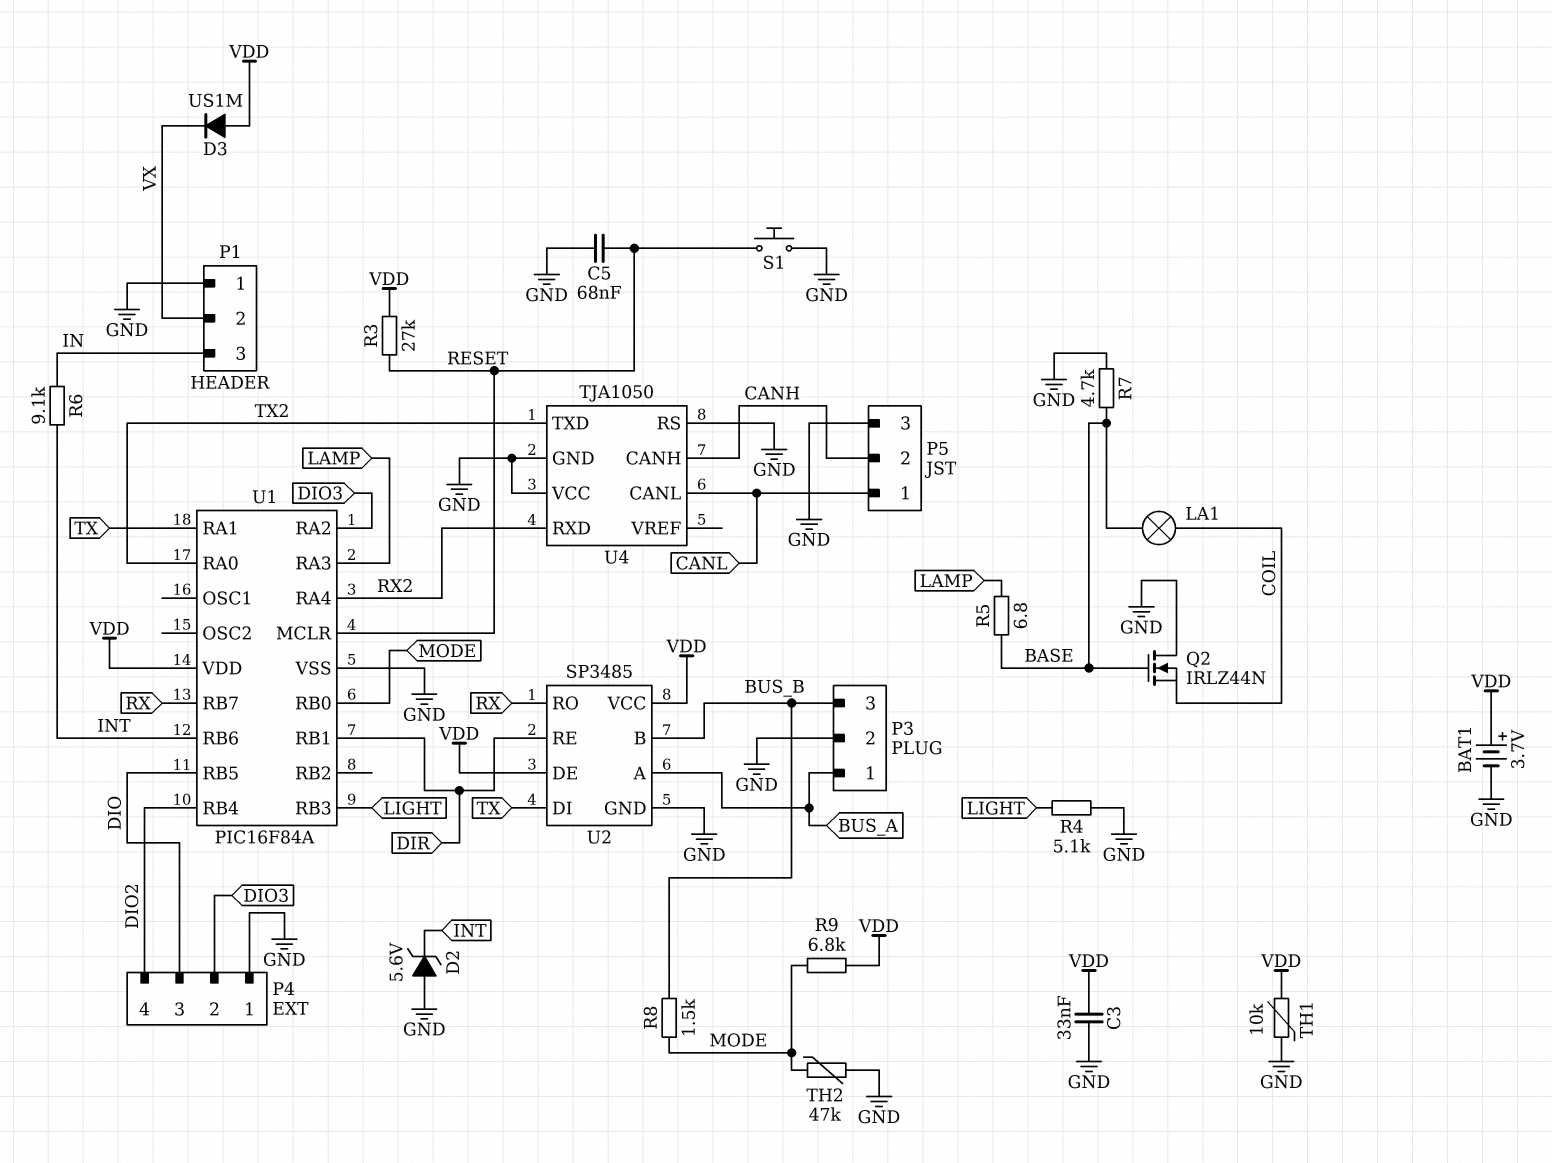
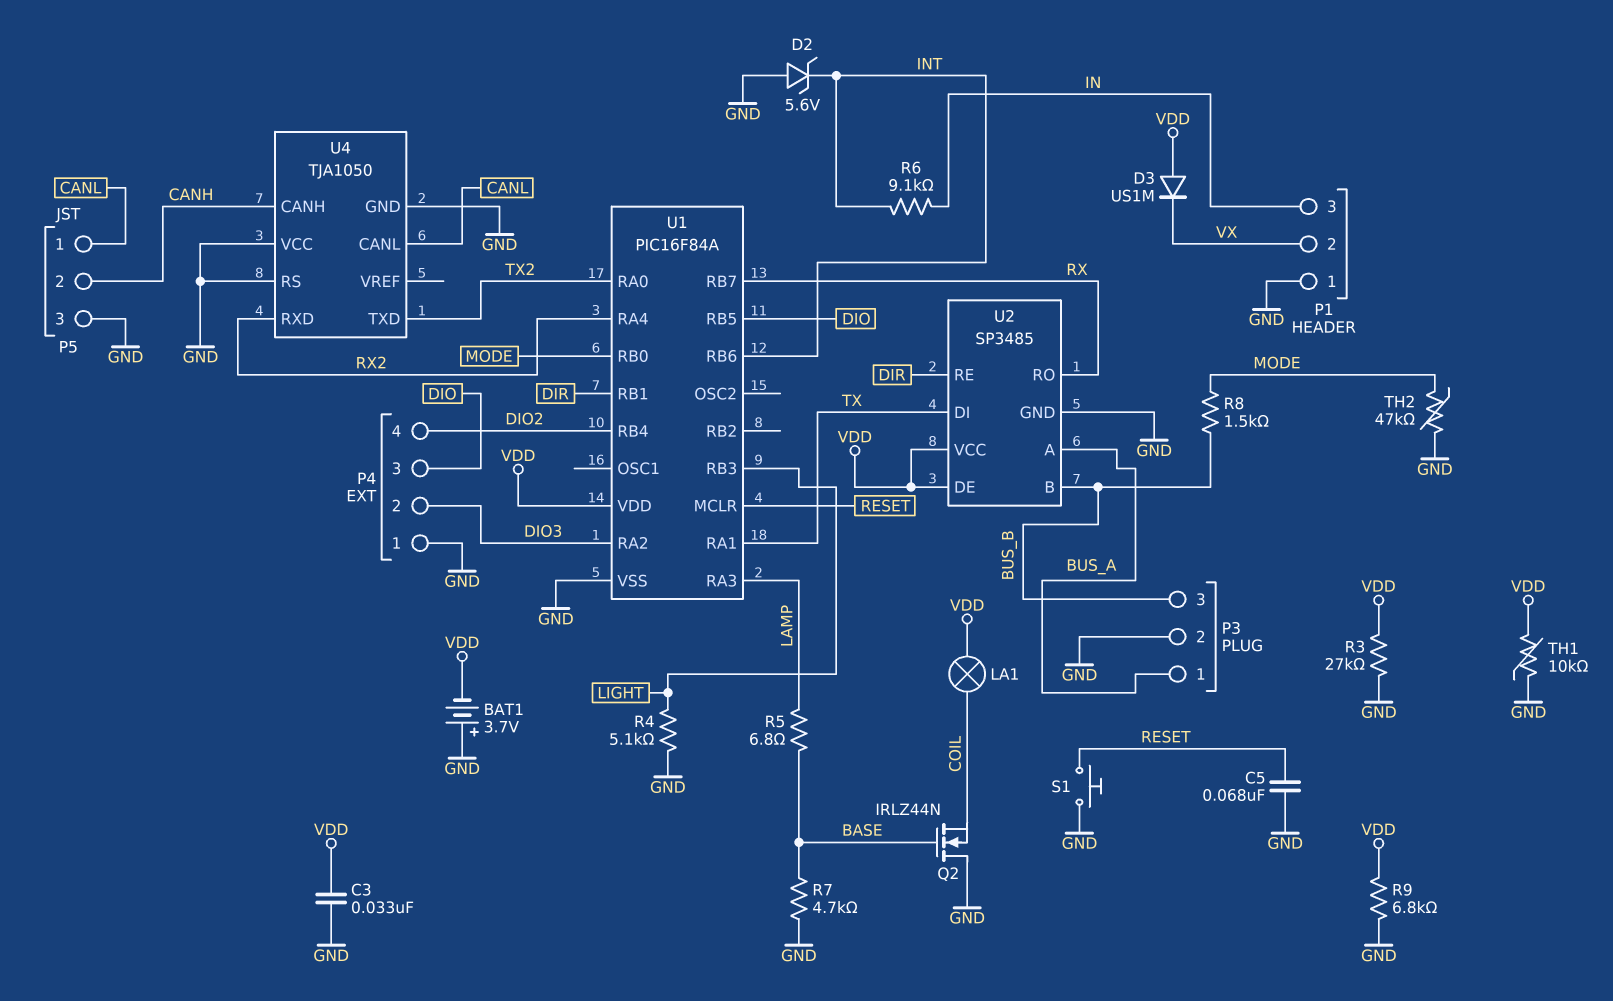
BAT1: 3.7V (plus VDD, minus GND) -> 3.7V (plus GND, minus VDD)
LA1: lamp (BASE, COIL) -> lamp (COIL, VDD)
R3: 27k (RESET, VDD) -> 27k (GND, VDD)
R9: 6.8k (MODE, VDD) -> 6.8k (GND, VDD)

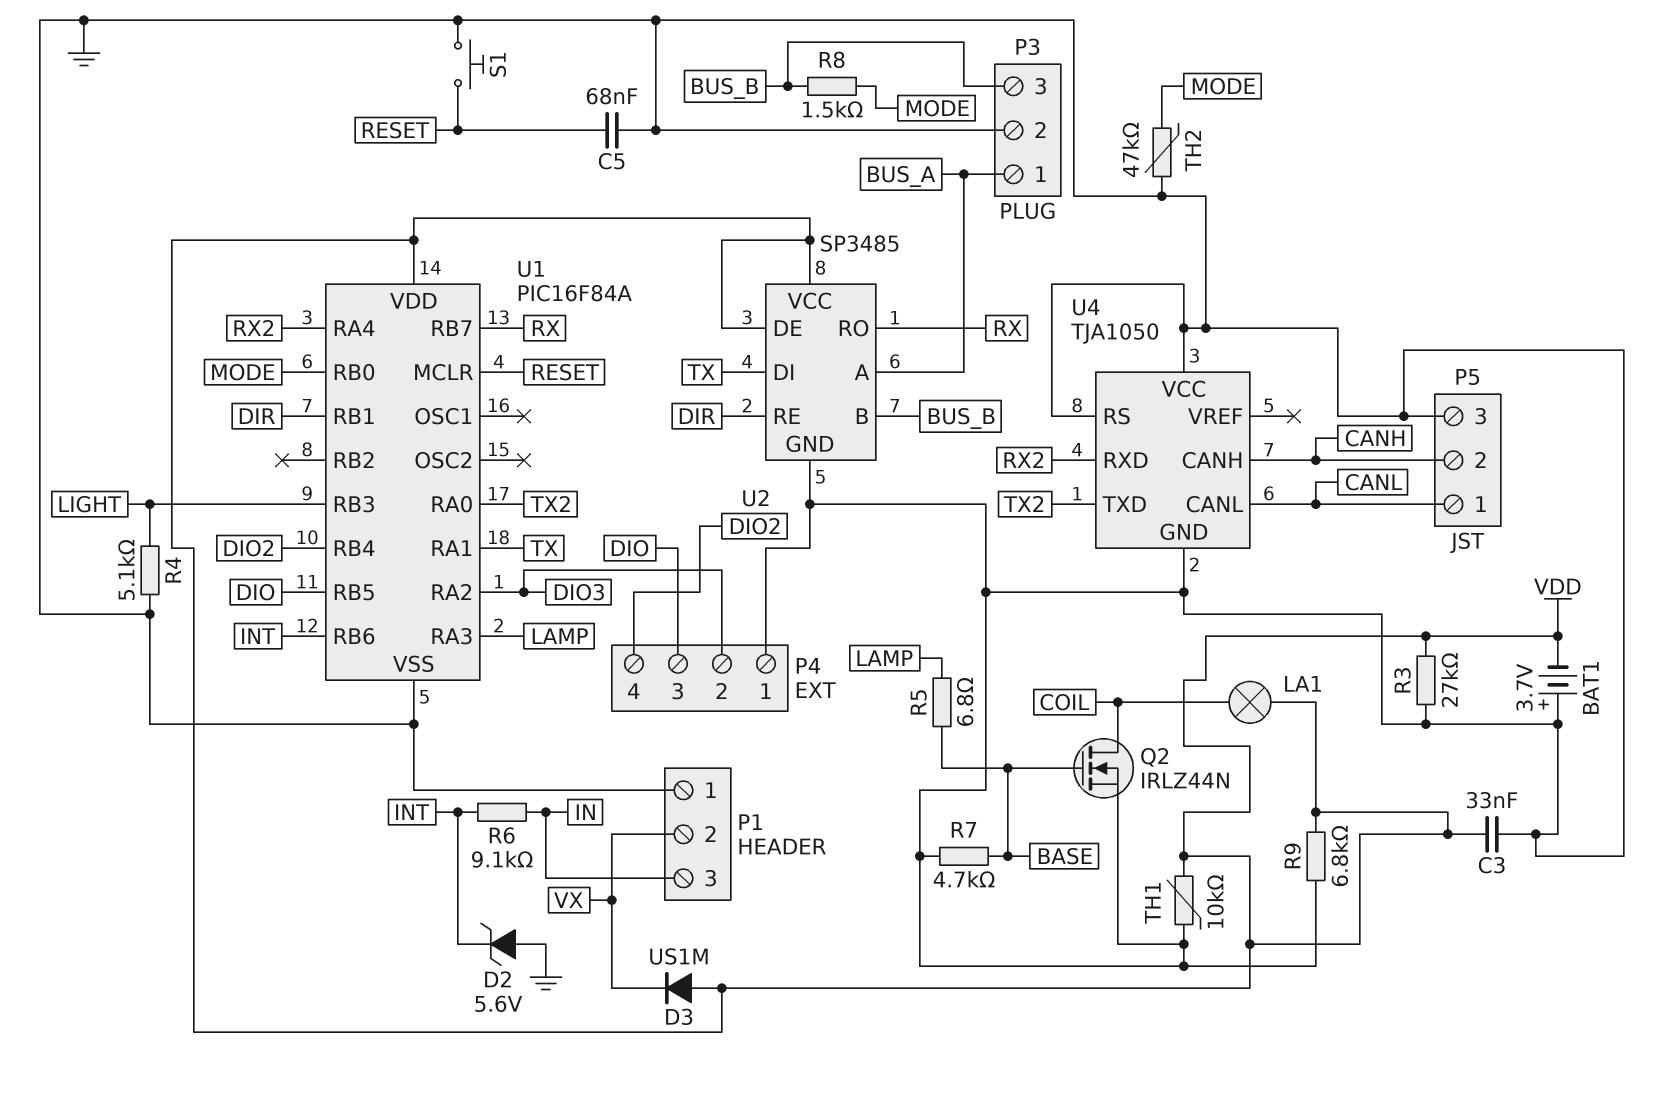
Q2: NMOS IRLZ44N (G BASE, D GND, S COIL) -> NMOS IRLZ44N (G BASE, D COIL, S GND)

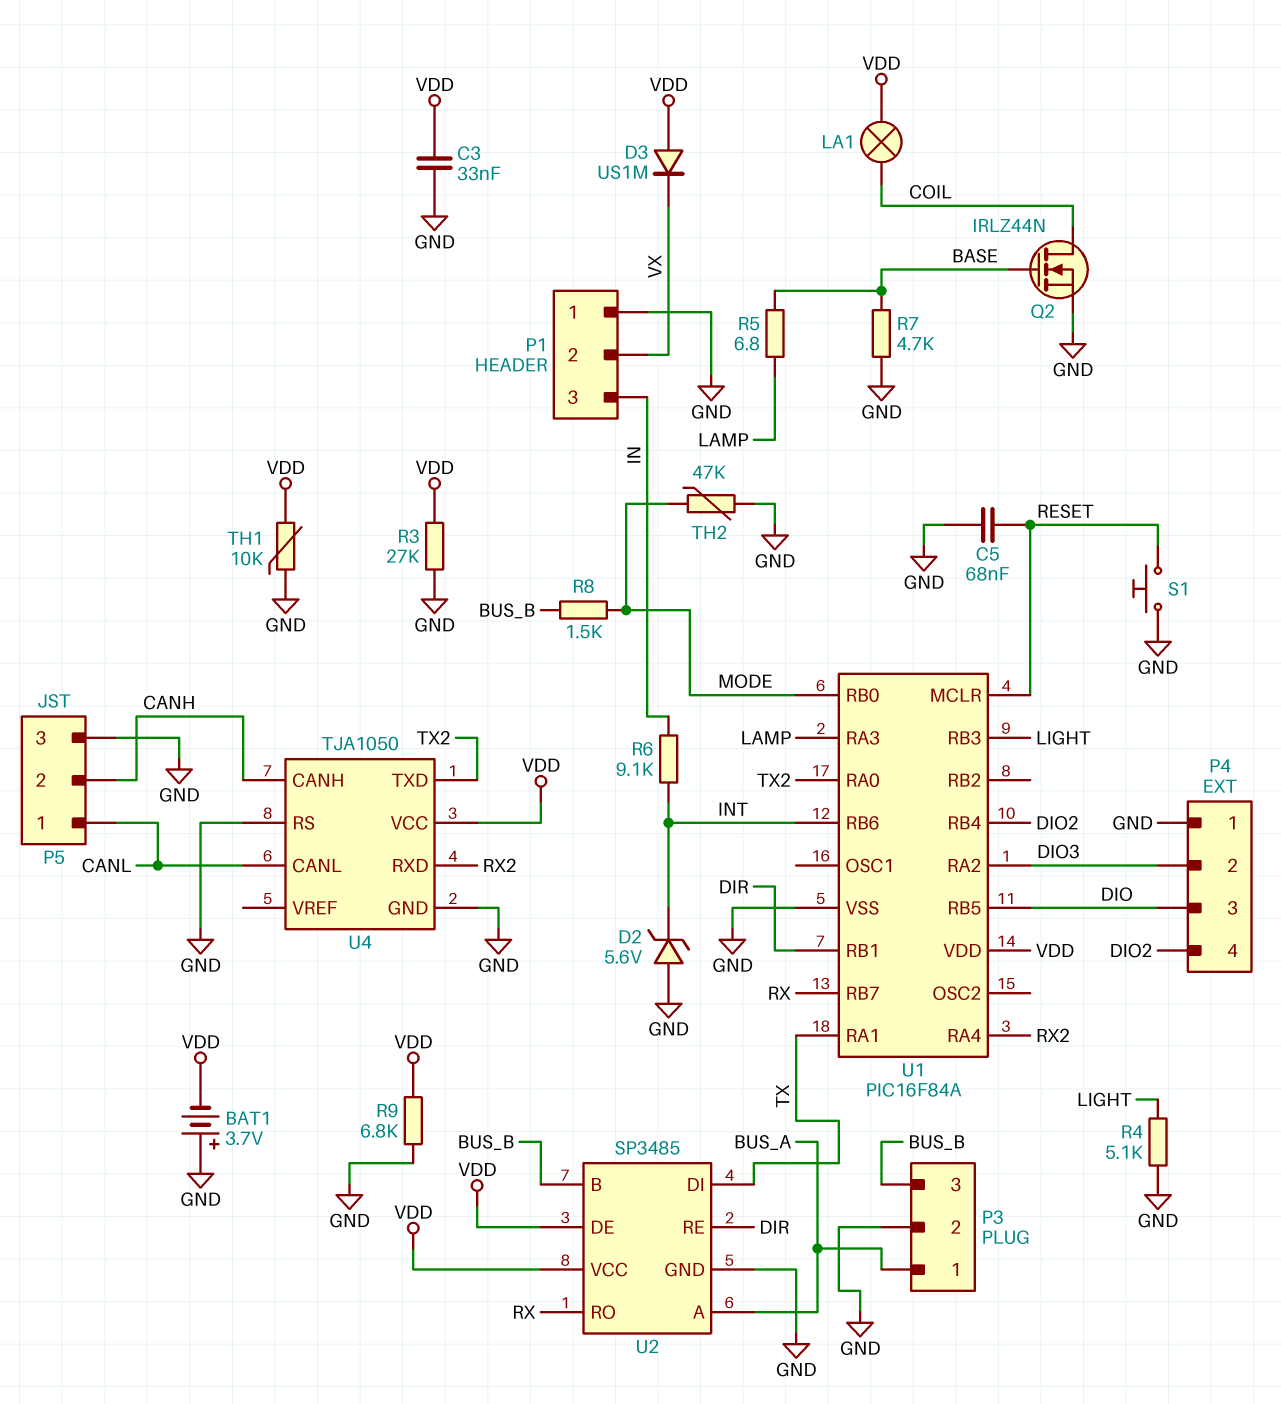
U4 pin VCC: GND -> VDD

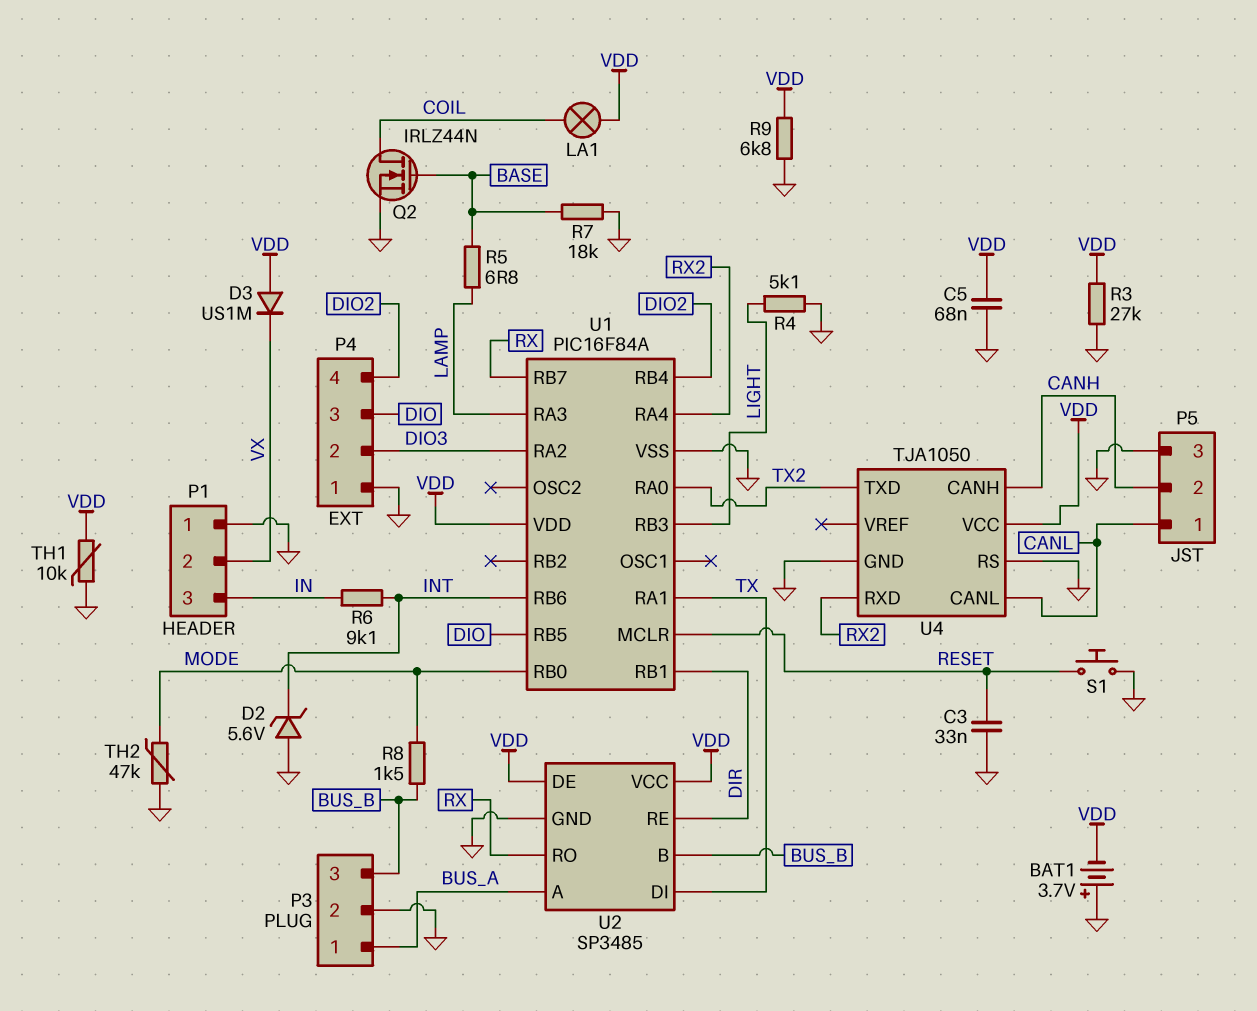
C3: 33nF (GND, VDD) -> 33nF (GND, RESET)
C5: 68nF (GND, RESET) -> 68nF (GND, VDD)
R7: 4.7k (BASE, GND) -> 18k (BASE, GND)

